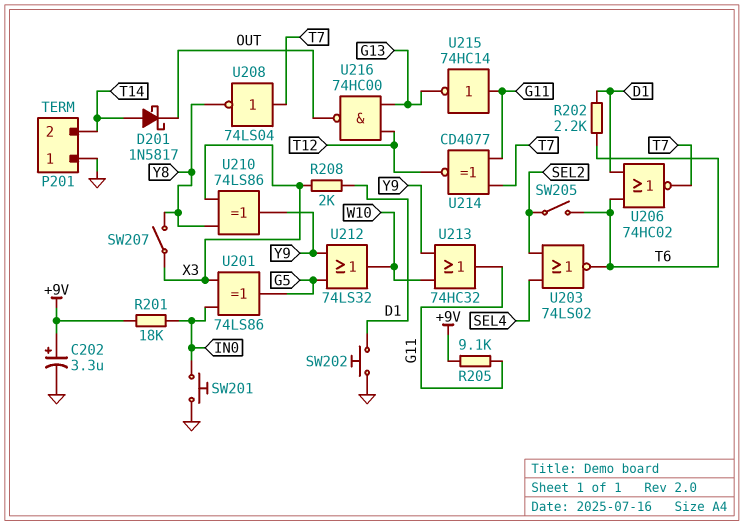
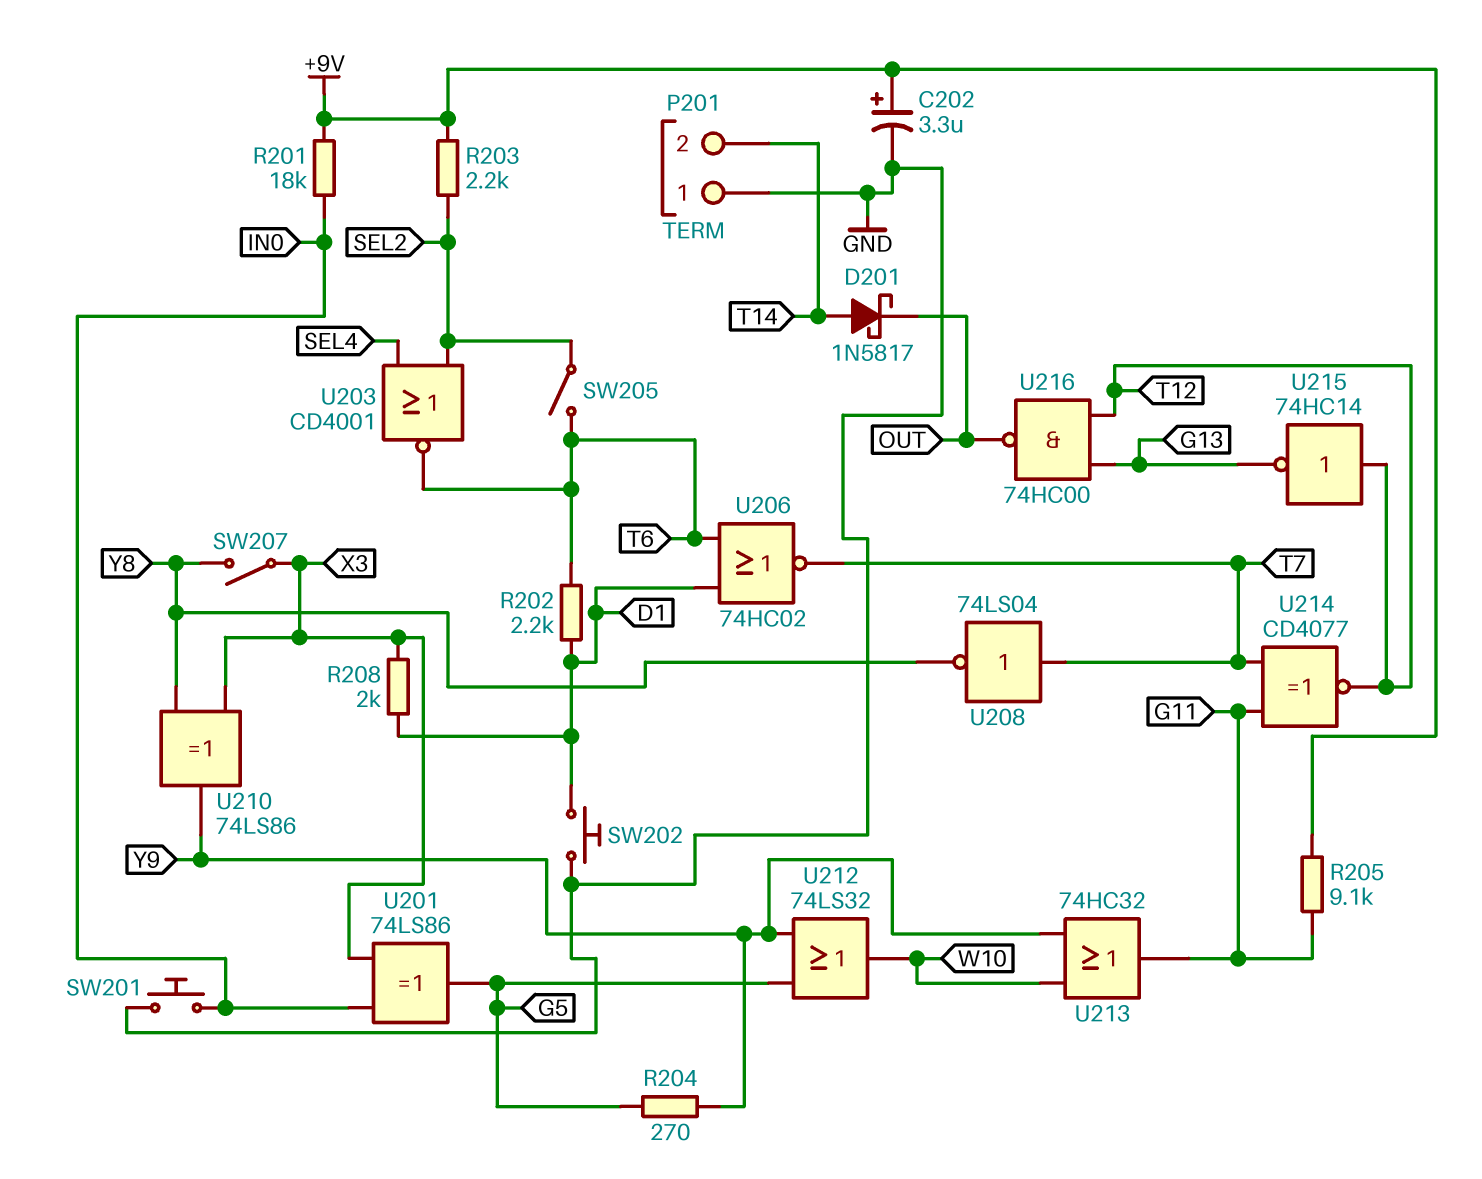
R203: none -> 2.2k (+9V, SEL2)
R204: none -> 270 (G5, Y9)
U203: NOR 74LS02 (in SEL2, in SEL4, out T6) -> NOR CD4001 (in SEL2, in SEL4, out T6)
U215: NOT 74HC14 (in G11, out G13) -> NOT 74HC14 (in T12, out G13)

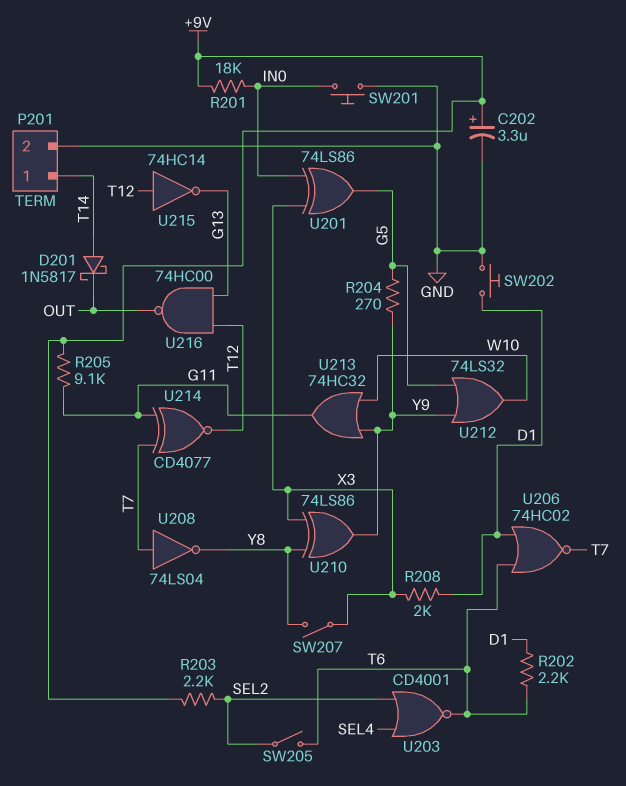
P201 pin 1: GND -> T14
P201 pin 2: T14 -> GND

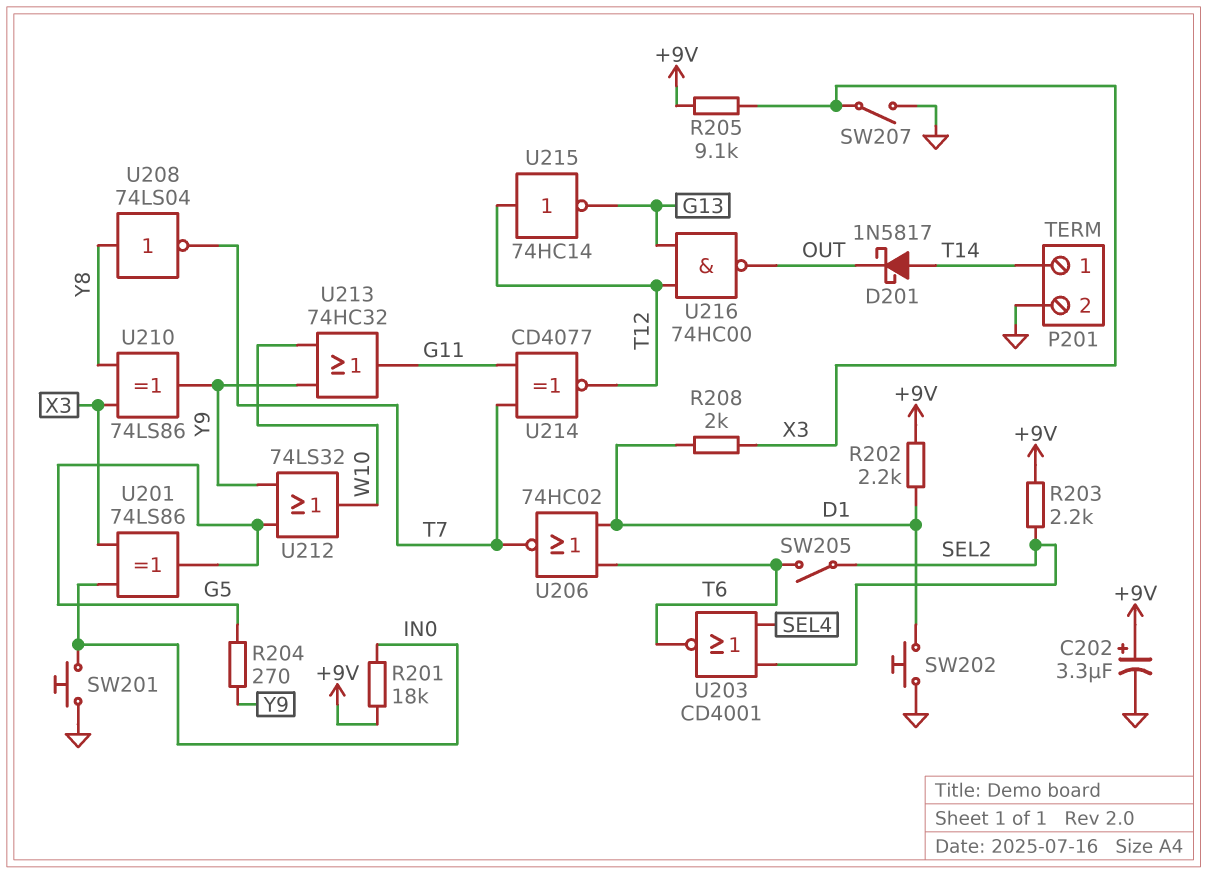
R202: 2.2k (D1, T6) -> 2.2k (+9V, D1)
R205: 9.1k (+9V, G11) -> 9.1k (+9V, X3)
SW207: switch (X3, Y8) -> switch (GND, X3)
U208: NOT 74LS04 (in T7, out Y8) -> NOT 74LS04 (in Y8, out T7)

